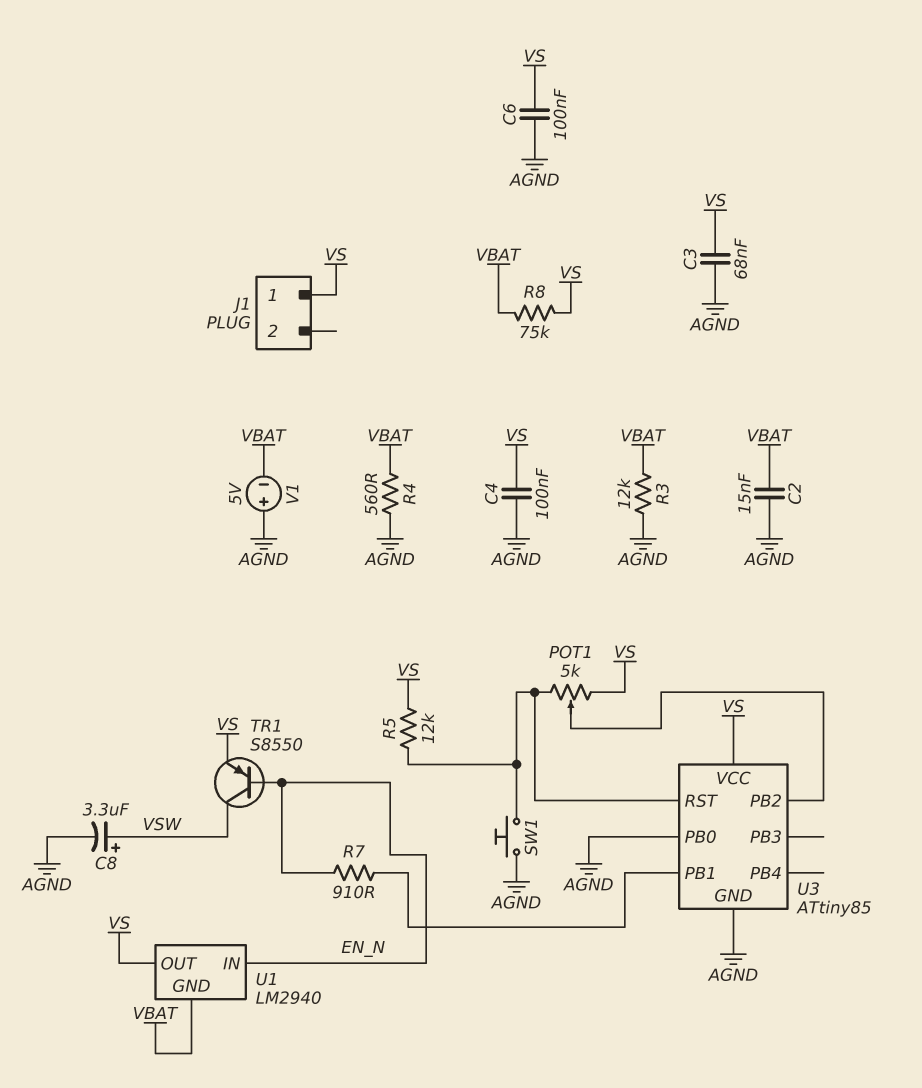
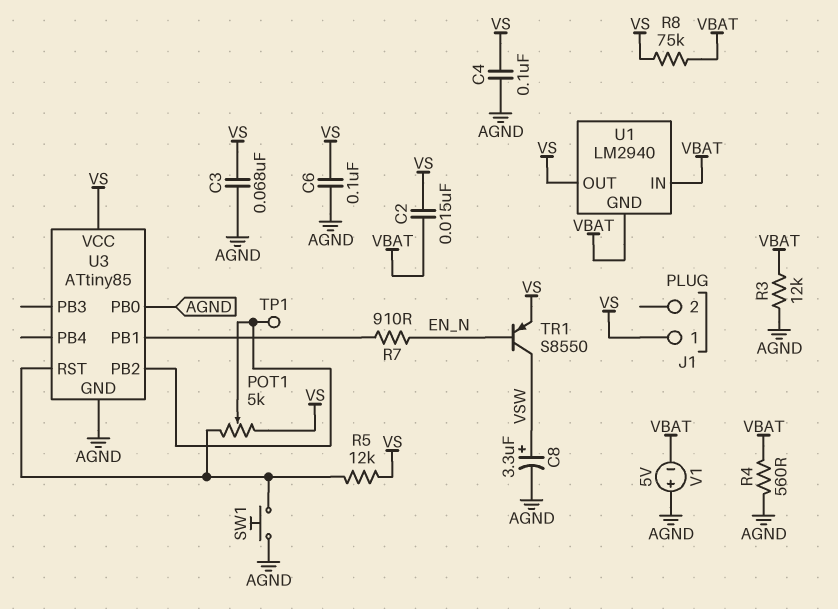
C2: 15nF (AGND, VBAT) -> 15nF (VBAT, VS)
TP1: none -> test point (U3/PB2)
U1 pin IN: EN_N -> VBAT

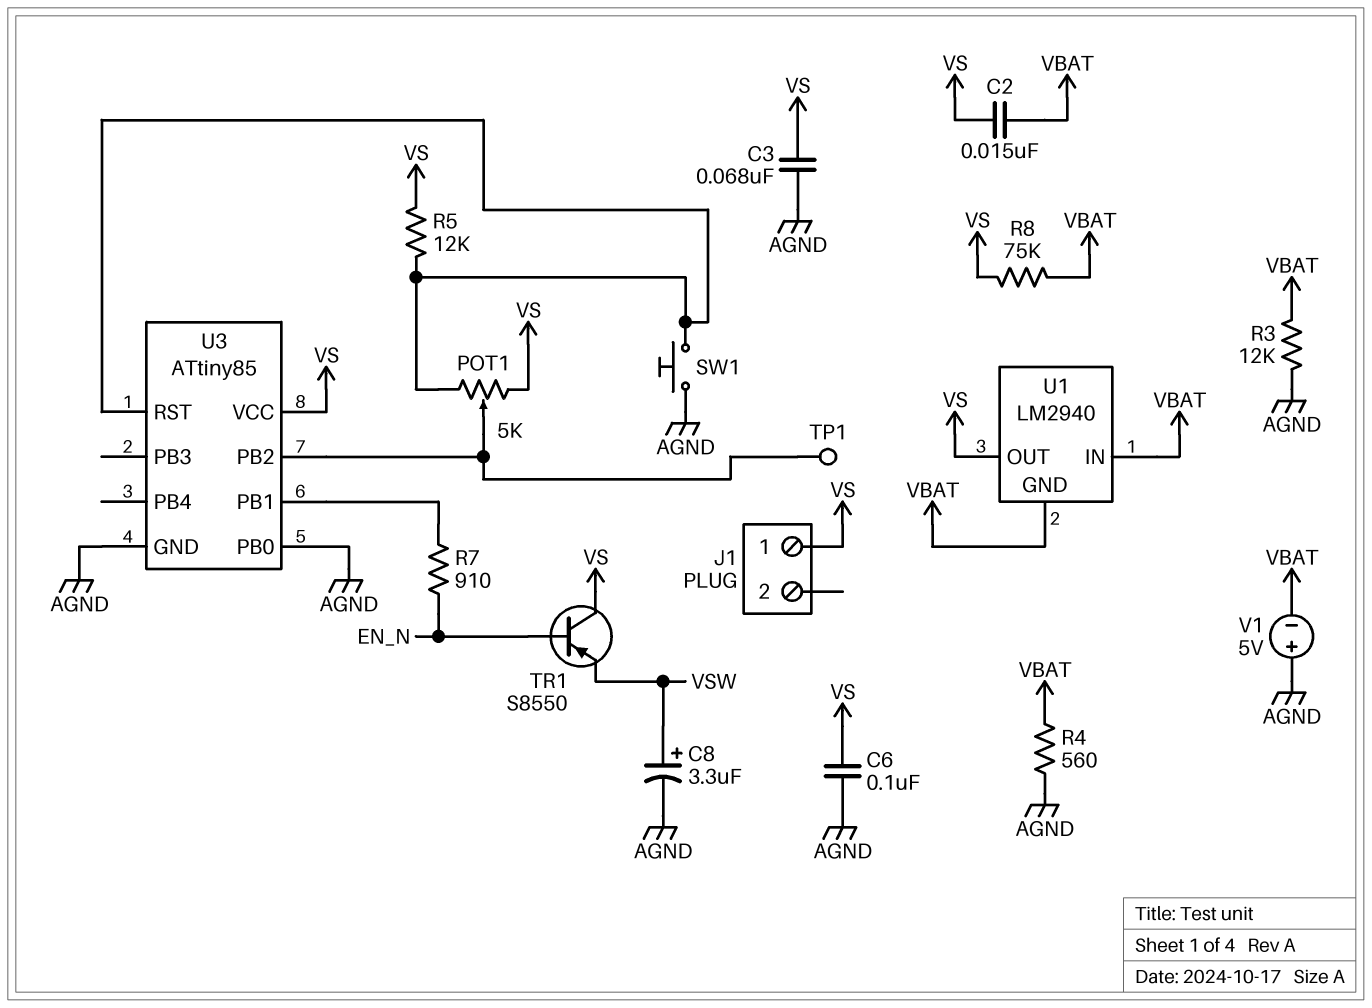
C4: 100nF (AGND, VS) -> none
TR1: PNP S8550 (B EN_N, C VSW, E VS) -> PNP S8550 (B EN_N, C VS, E VSW)

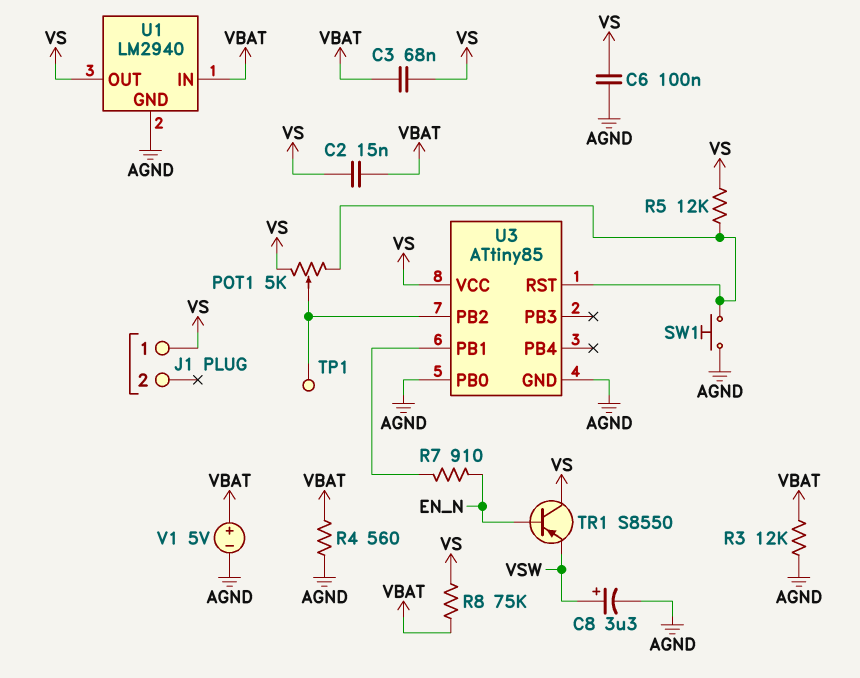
C3: 68nF (AGND, VS) -> 68nF (VBAT, VS)
U1 pin GND: VBAT -> AGND
V1: 5V (plus AGND, minus VBAT) -> 5V (plus VBAT, minus AGND)

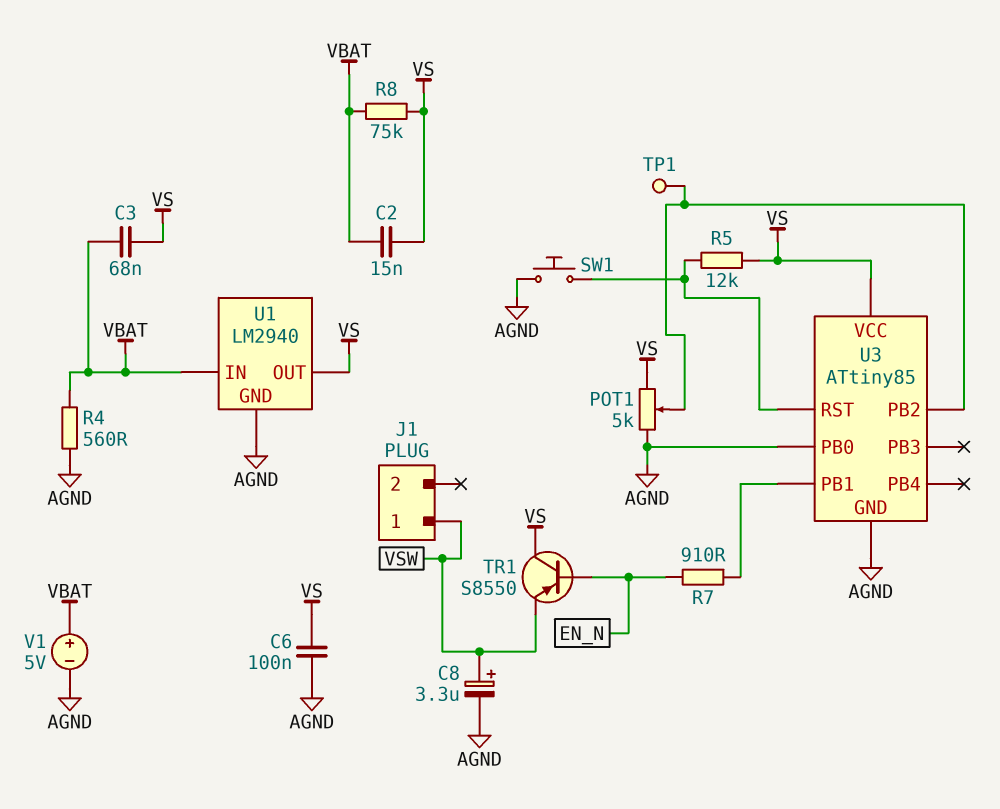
J1 pin 1: VS -> VSW
POT1: 5k (U3/RST, VS, wiper U3/PB2) -> 5k (AGND, VS, wiper U3/PB2)
R3: 12k (AGND, VBAT) -> none

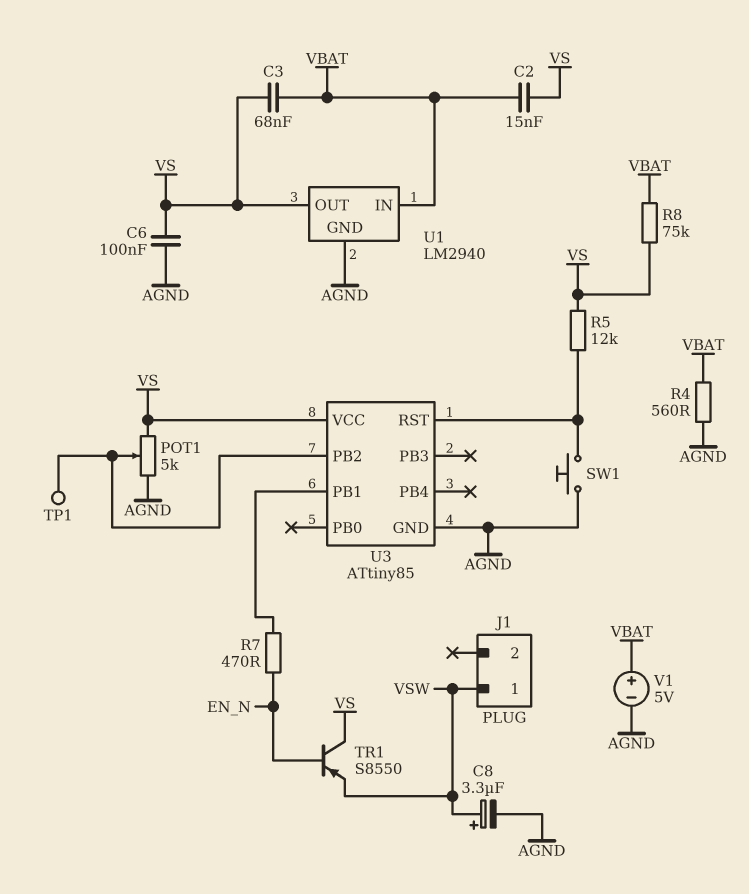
R7: 910 (EN_N, U3/PB1) -> 470 (EN_N, U3/PB1)
U3 pin PB0: AGND -> none

